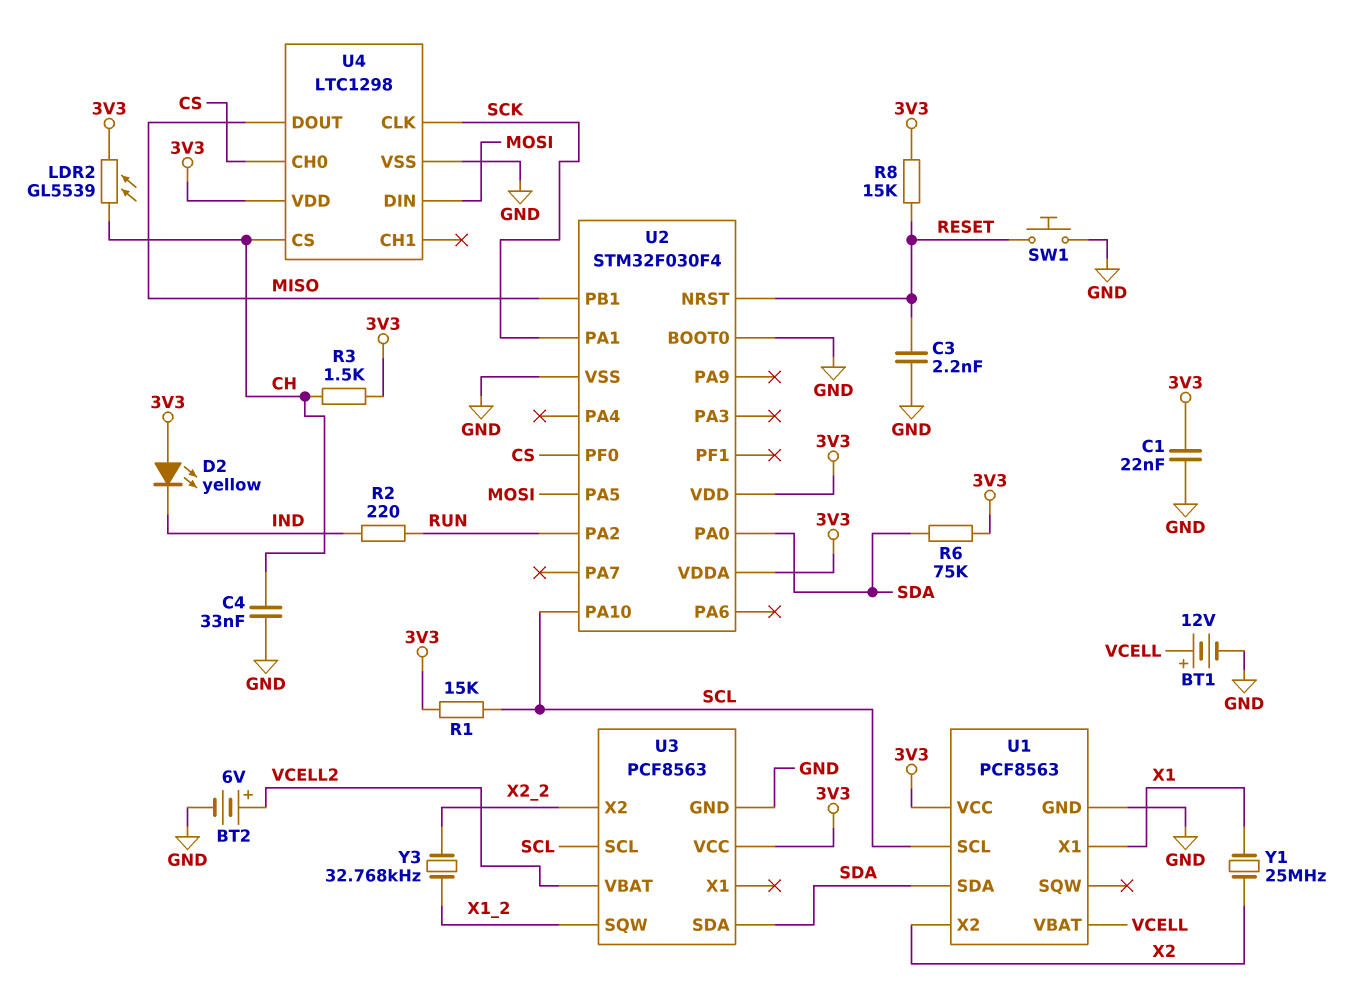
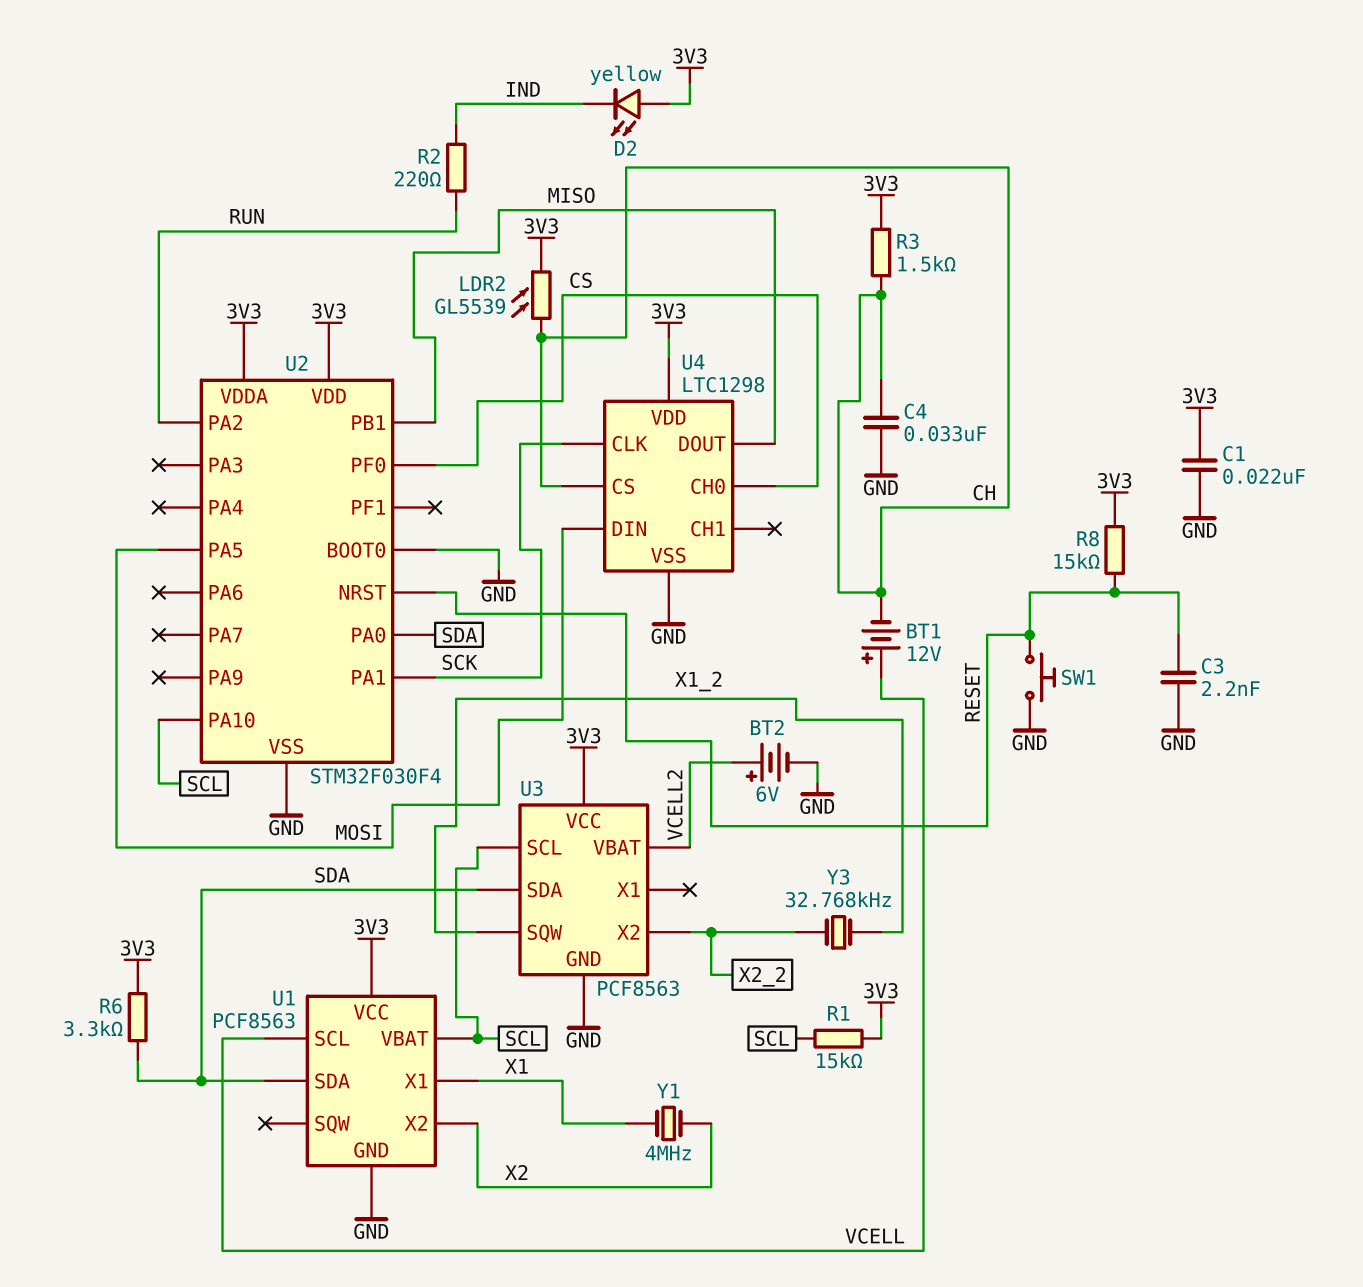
BT1: 12V (plus VCELL, minus GND) -> 12V (plus VCELL, minus CH)
R6: 75k (3V3, SDA) -> 3.3k (3V3, SDA)
U1 pin SCL: SCL -> VCELL
U1 pin VBAT: VCELL -> SCL
Y1: 25MHz (X1, X2) -> 4MHz (X1, X2)

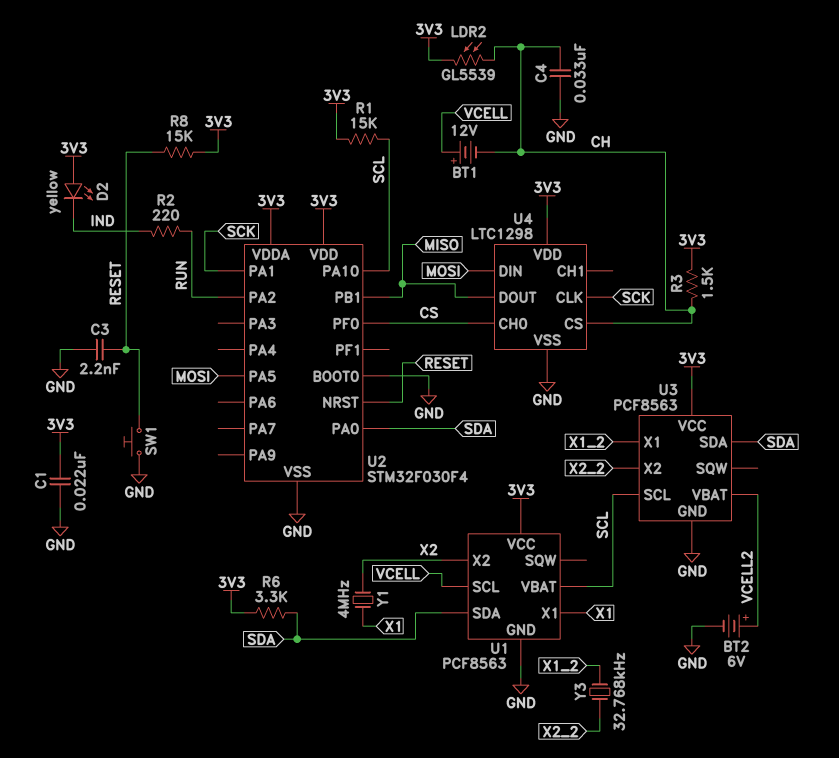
U3 pin SQW: X1_2 -> none
U3 pin X1: none -> X1_2

